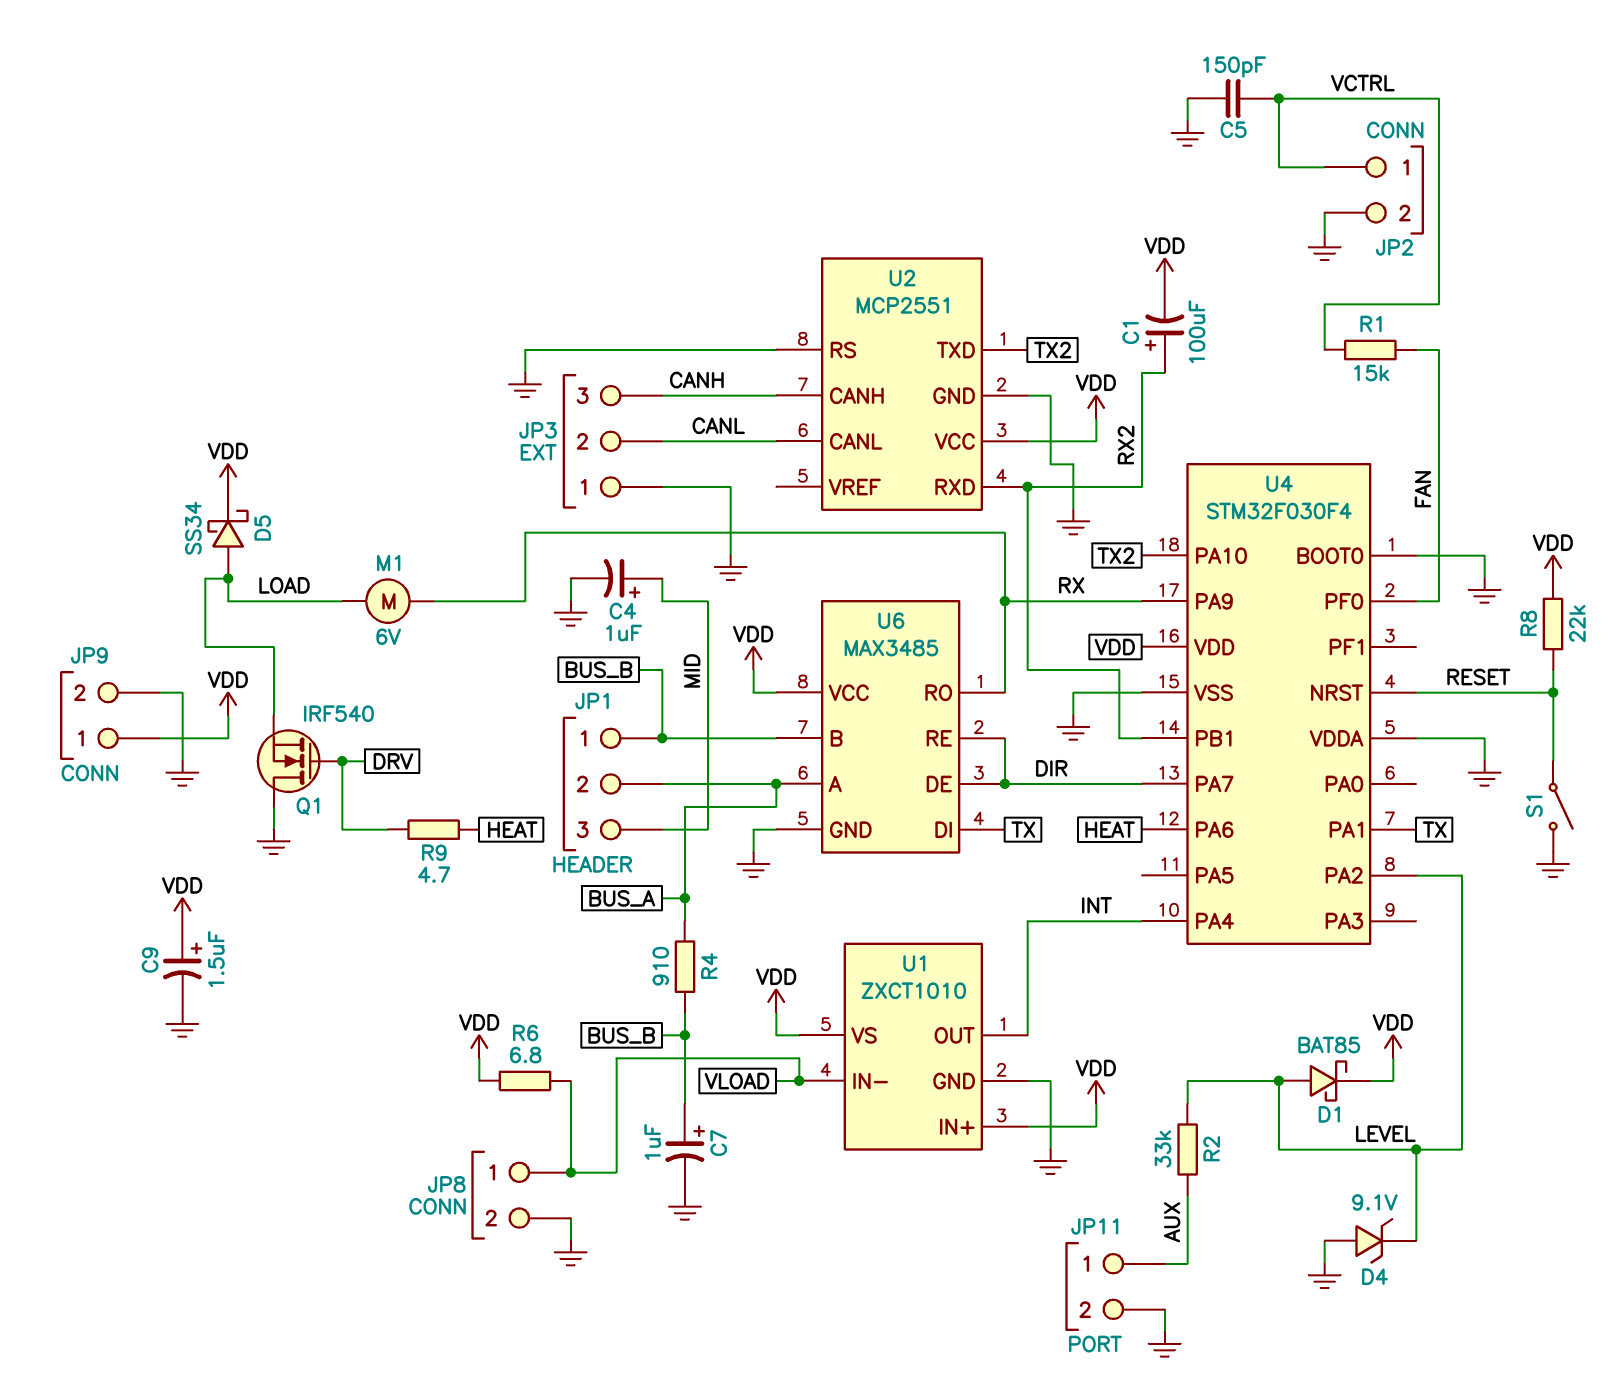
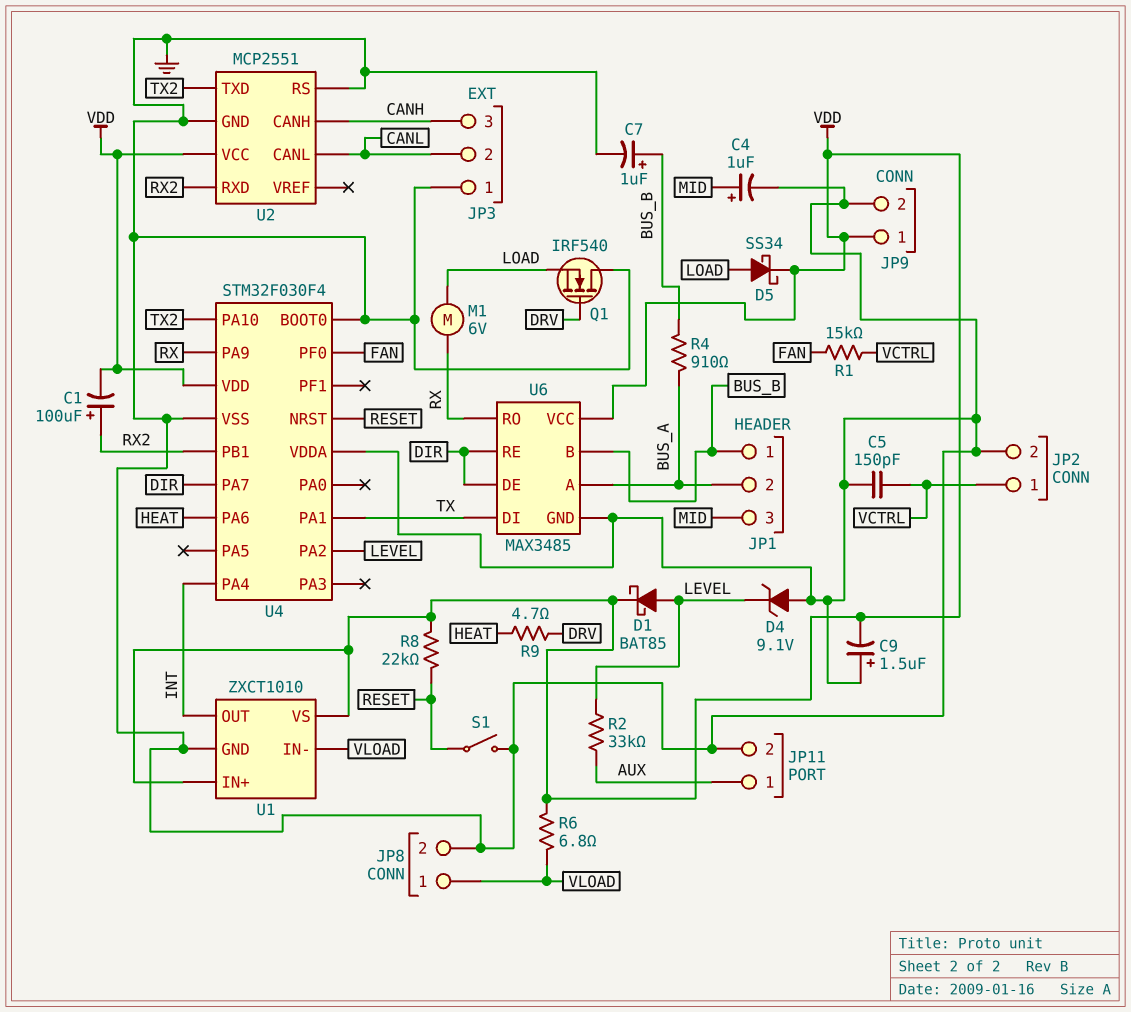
C9: 1.5uF (plus VDD, minus GND) -> 1.5uF (plus GND, minus VDD)

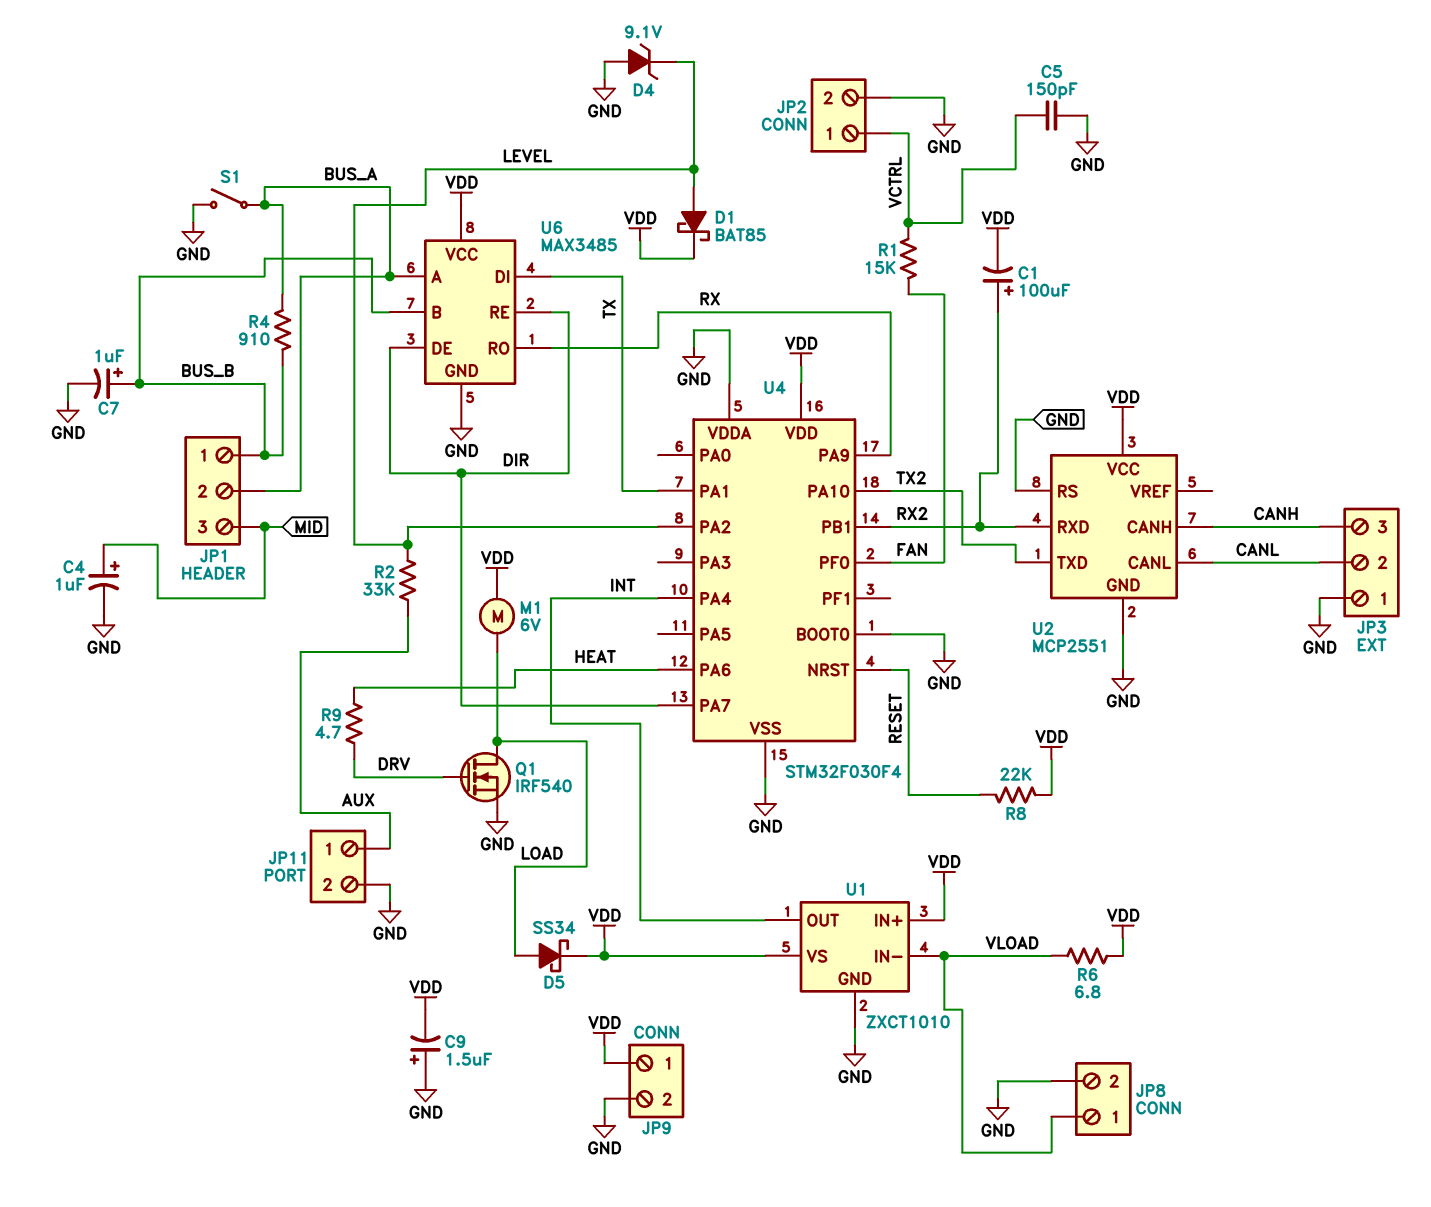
M1: motor 6V (LOAD, RX) -> motor 6V (LOAD, VDD)
Q1: NMOS IRF540 (G DRV, D GND, S LOAD) -> NMOS IRF540 (G DRV, D LOAD, S GND)
S1: switch (GND, RESET) -> switch (BUS_A, GND)

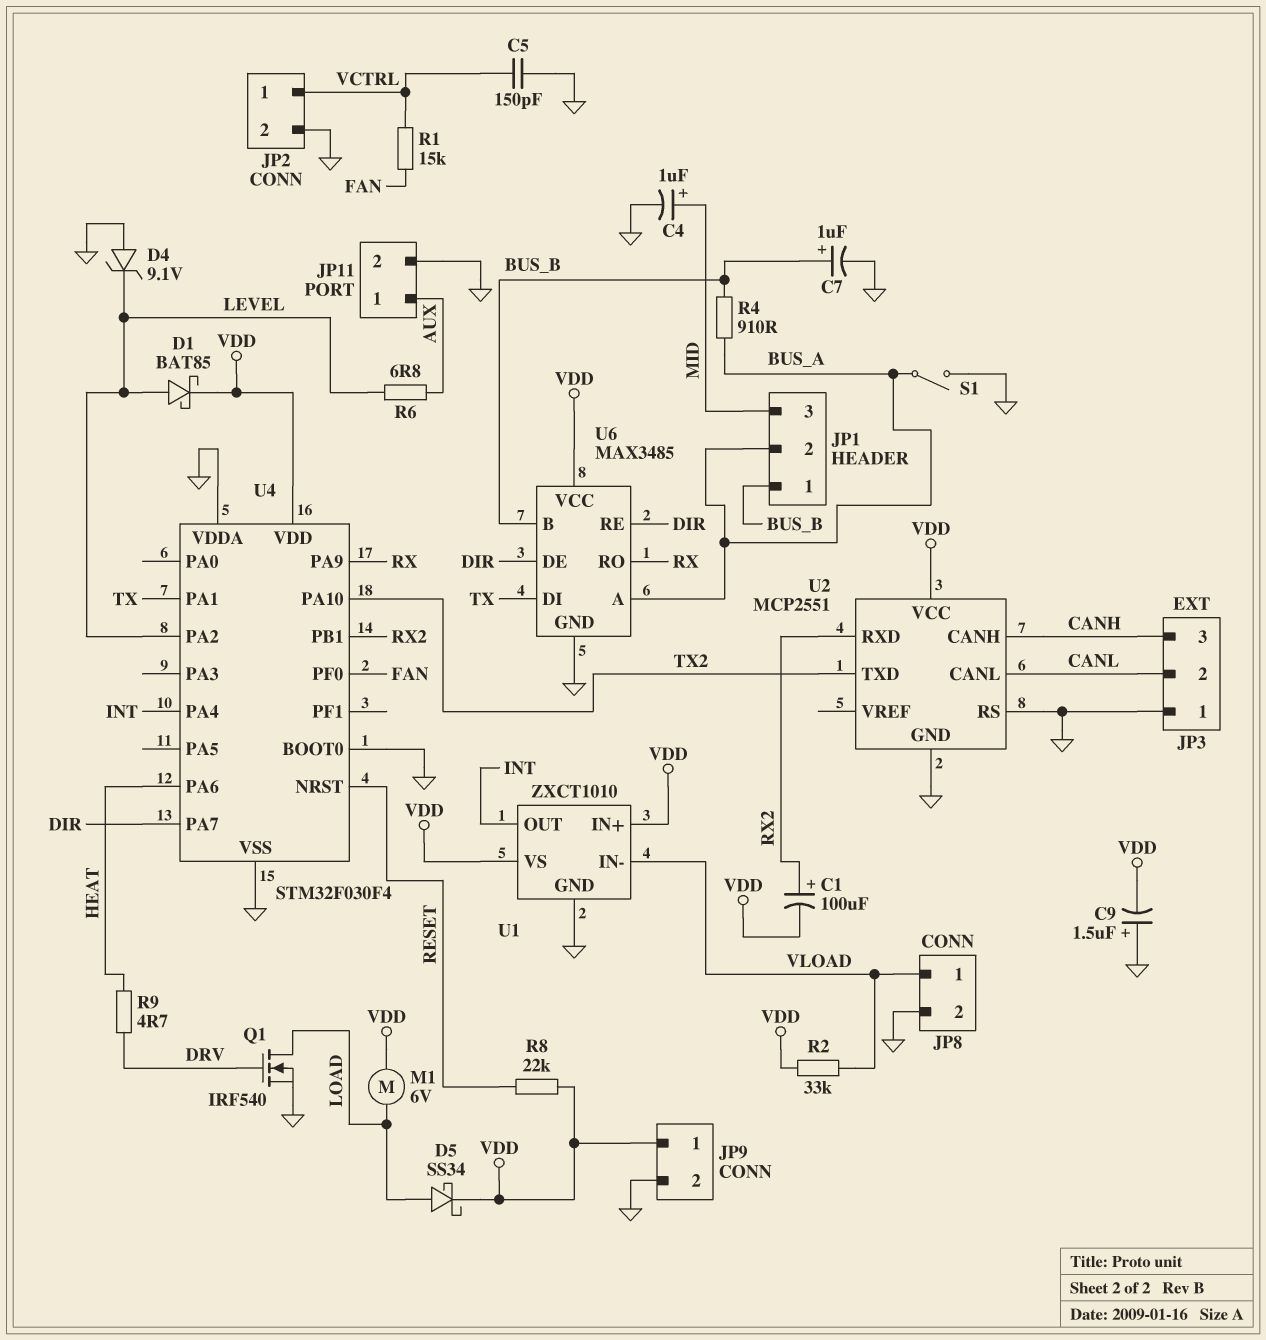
R2: 33k (AUX, LEVEL) -> 33k (VDD, VLOAD)
R6: 6.8 (VDD, VLOAD) -> 6.8 (AUX, LEVEL)

